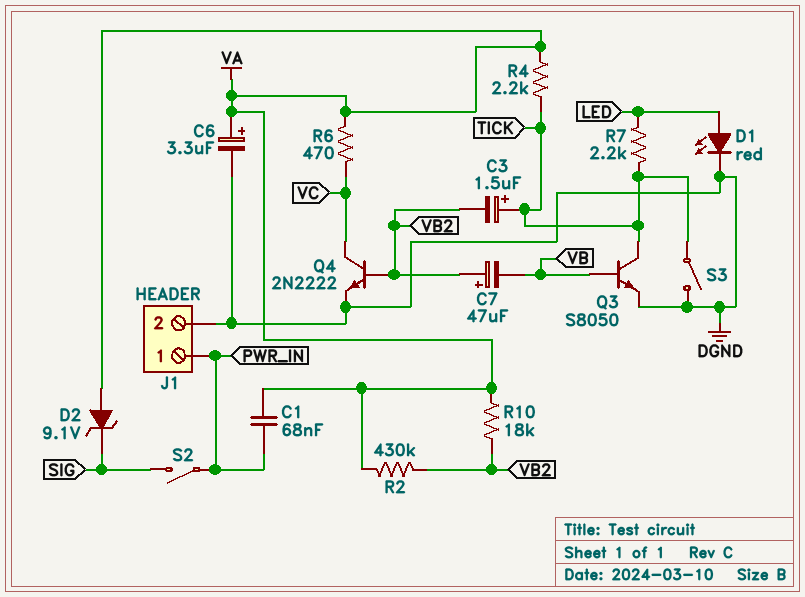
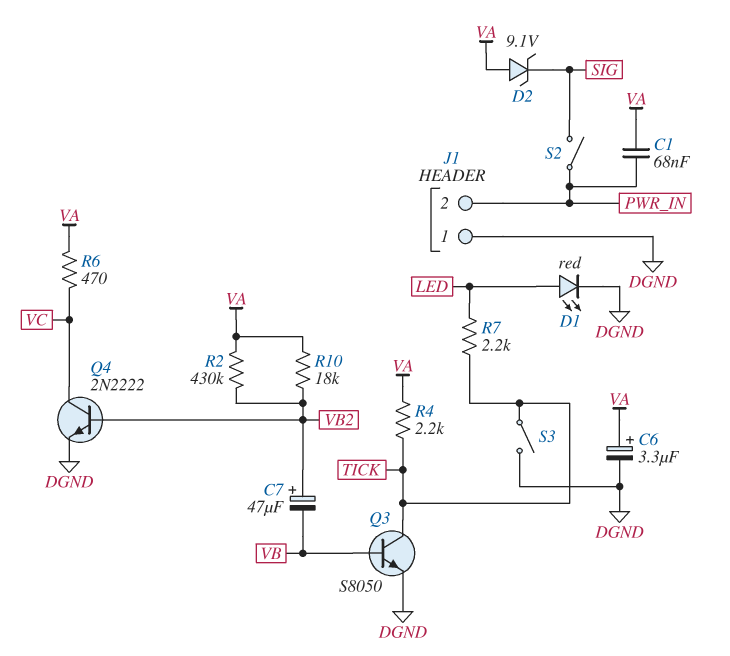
C3: 1.5uF (plus TICK, minus VB2) -> none
J1 pin 1: PWR_IN -> DGND
J1 pin 2: DGND -> PWR_IN

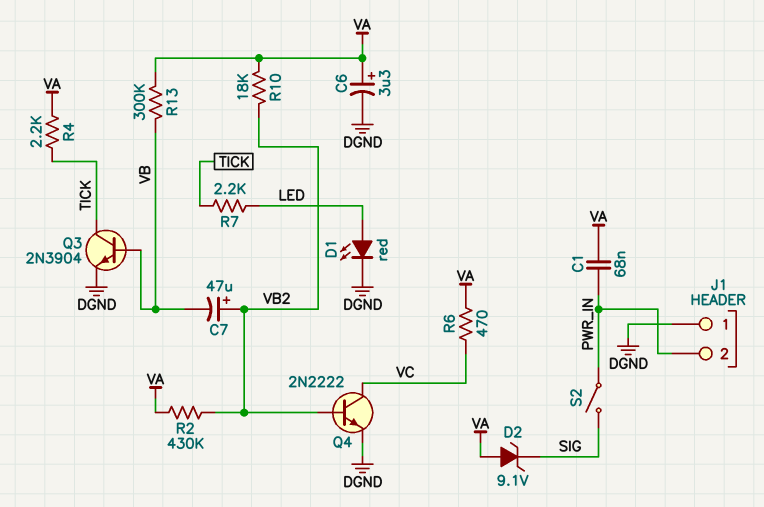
Q3: NPN S8050 (B VB, C TICK, E DGND) -> NPN 2N3904 (B VB, C TICK, E DGND)
R13: none -> 300k (VA, VB)
S3: switch (DGND, TICK) -> none

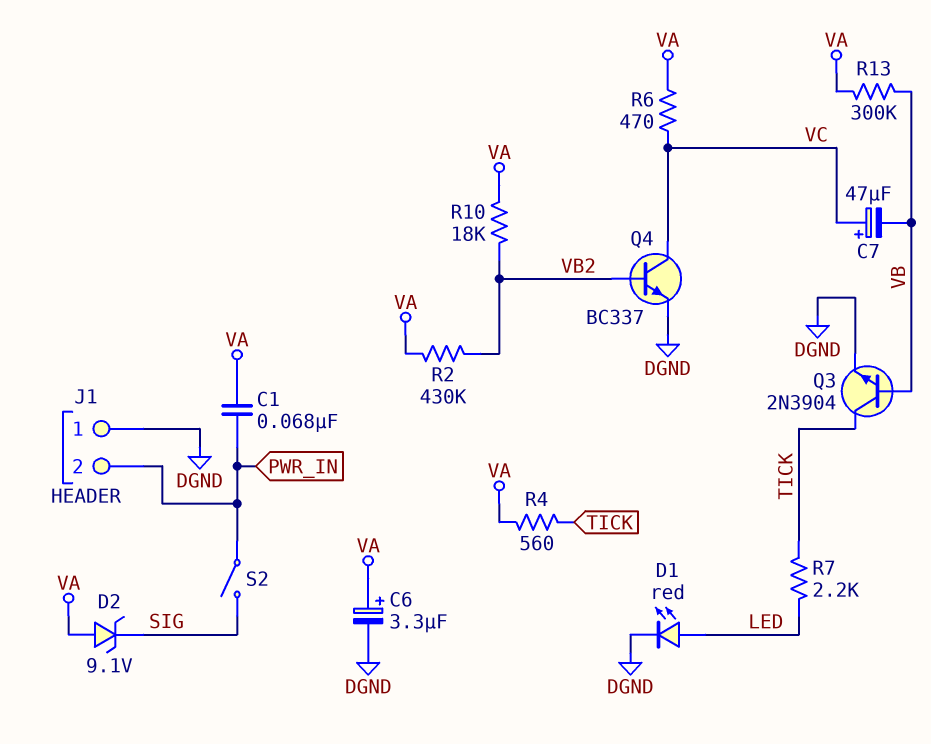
C7: 47uF (plus VB2, minus VB) -> 47uF (plus VC, minus VB)
Q4: NPN 2N2222 (B VB2, C VC, E DGND) -> NPN BC337 (B VB2, C VC, E DGND)
R4: 2.2k (TICK, VA) -> 560 (TICK, VA)

